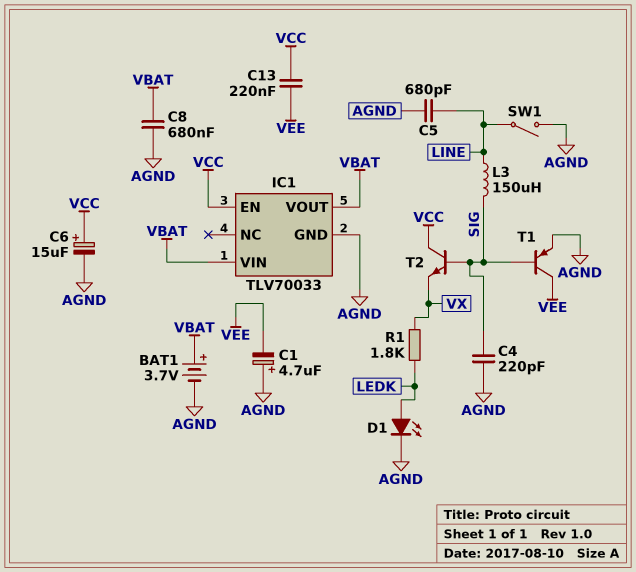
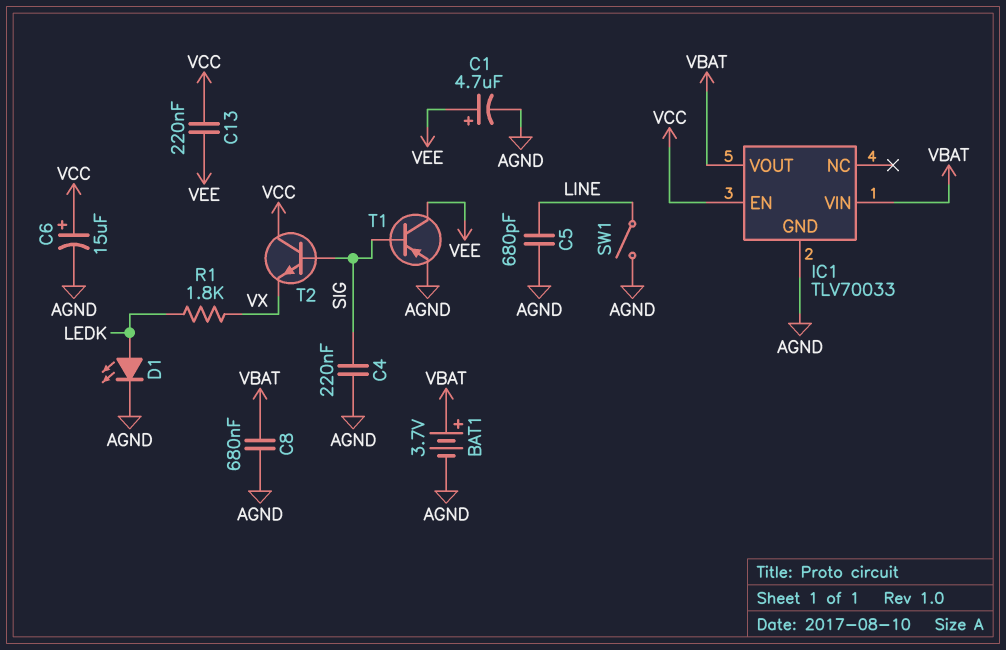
C1: 4.7uF (plus AGND, minus VEE) -> 4.7uF (plus VEE, minus AGND)
C4: 220pF (AGND, SIG) -> 220nF (AGND, SIG)
L3: 150uH (LINE, SIG) -> none

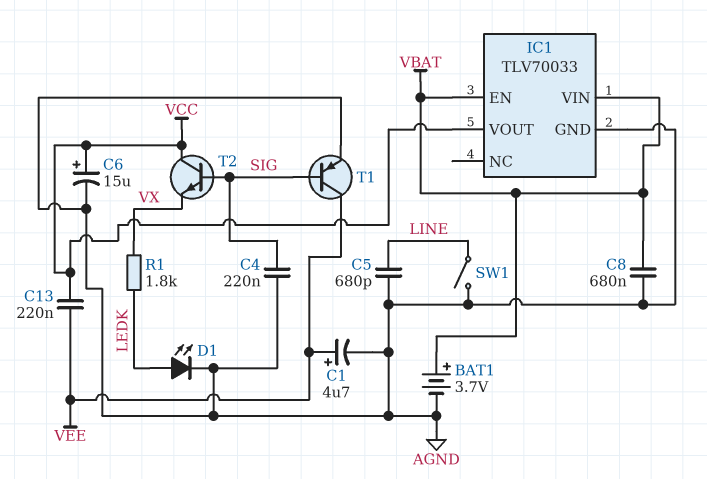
IC1 pin EN: VCC -> VBAT
IC1 pin VOUT: VBAT -> VCC

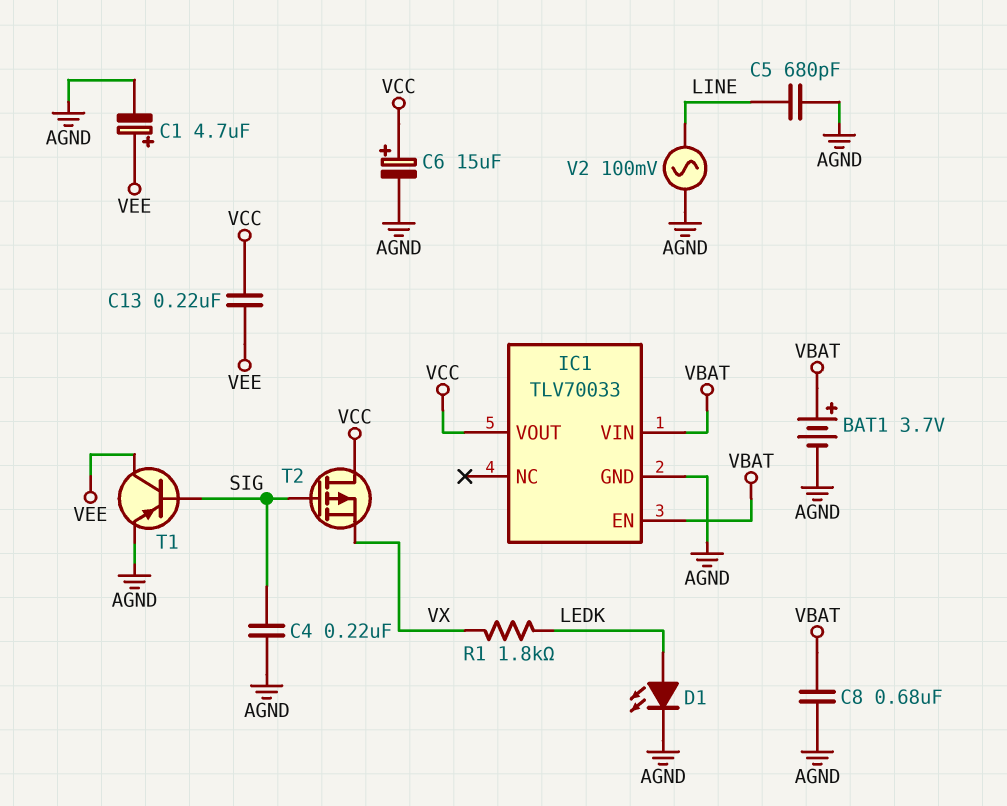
SW1: switch (AGND, LINE) -> none
T2: NPN (B SIG, C VCC, E VX) -> PMOS (G SIG, D VCC, S VX)
V2: none -> AC 100mV (AGND, LINE)

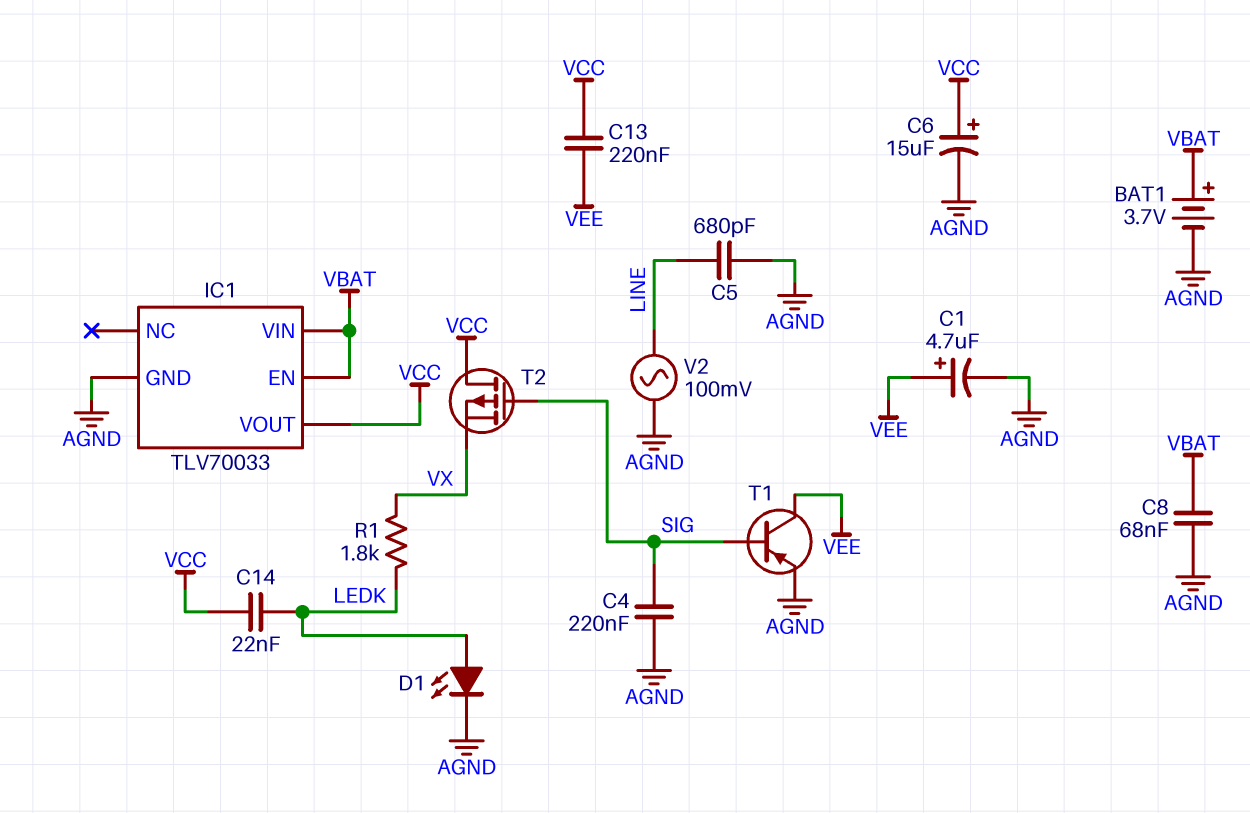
C8: 680nF (AGND, VBAT) -> 68nF (AGND, VBAT)
C14: none -> 22nF (LEDK, VCC)

